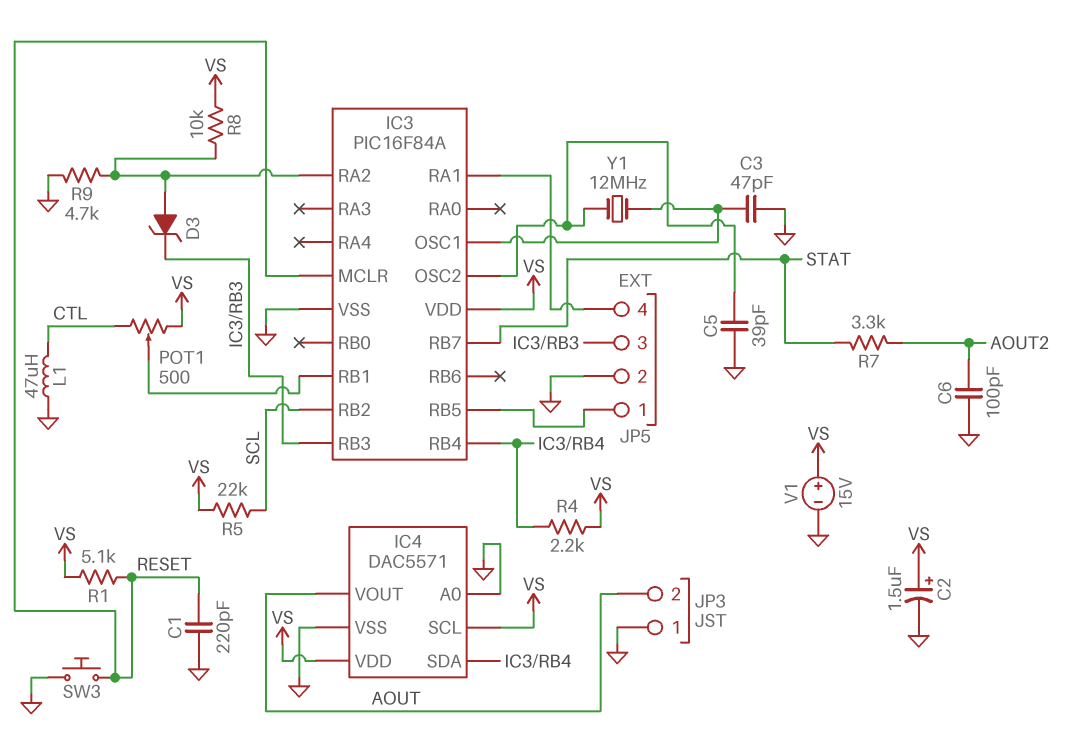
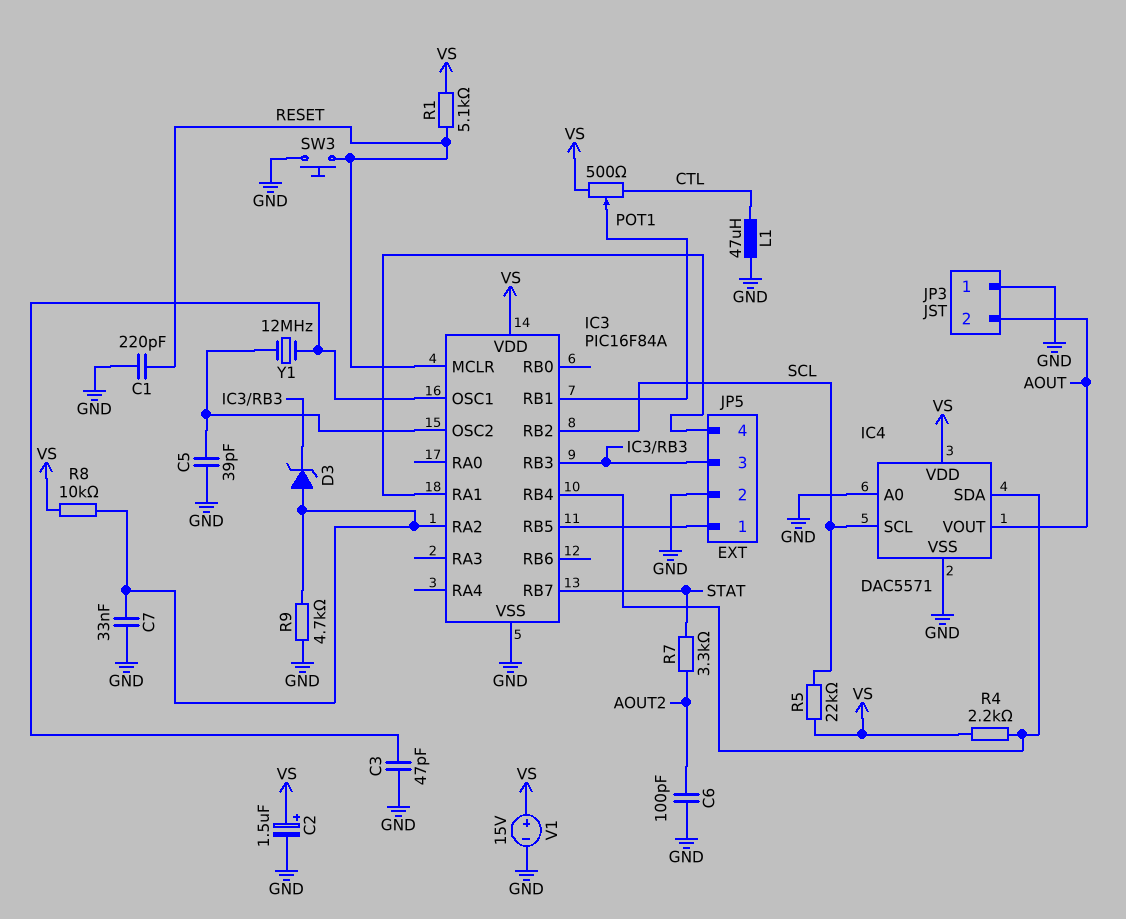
C7: none -> 33nF (GND, IC3/RA2)
IC4 pin SCL: VS -> SCL

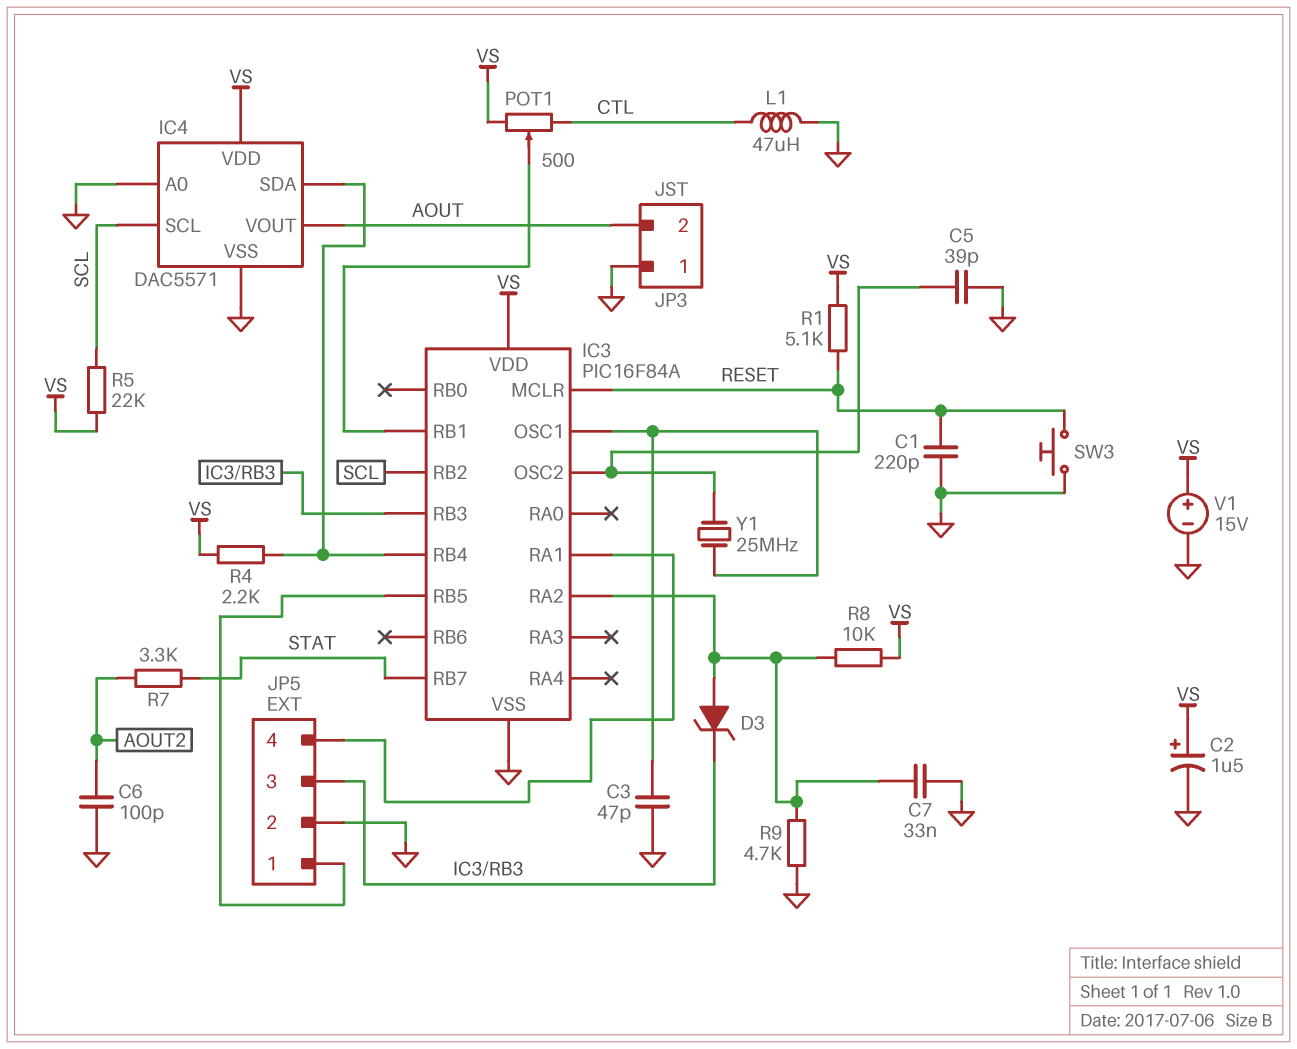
Y1: 12MHz (IC3/OSC1, IC3/OSC2) -> 25MHz (IC3/OSC1, IC3/OSC2)

